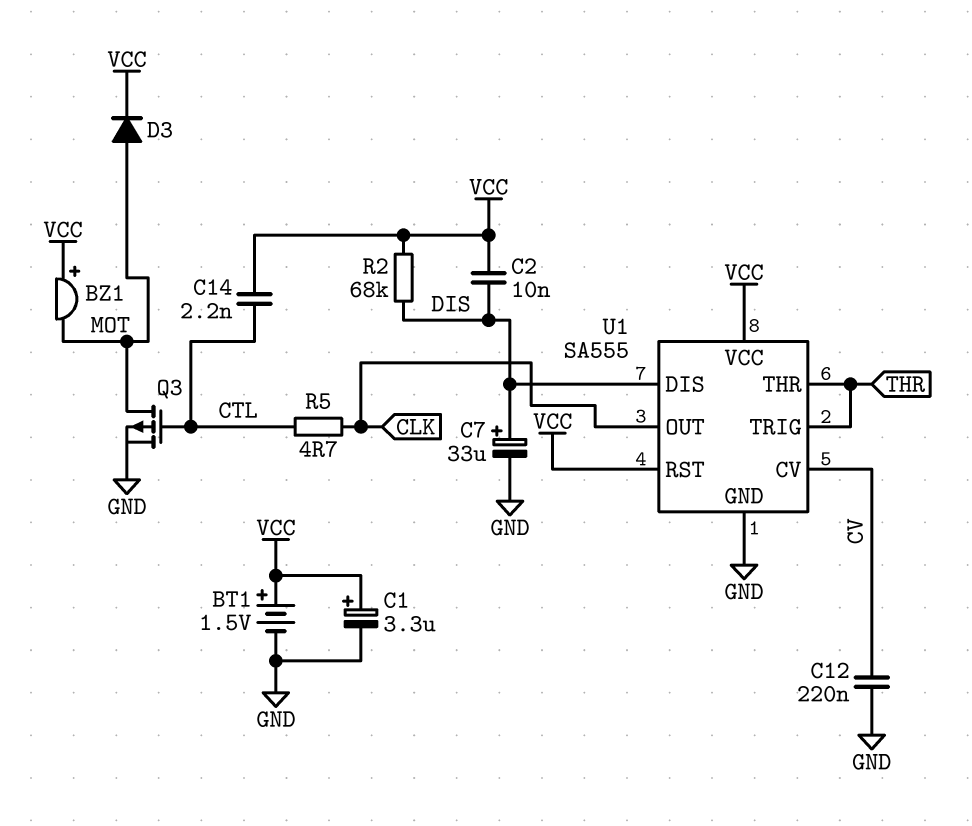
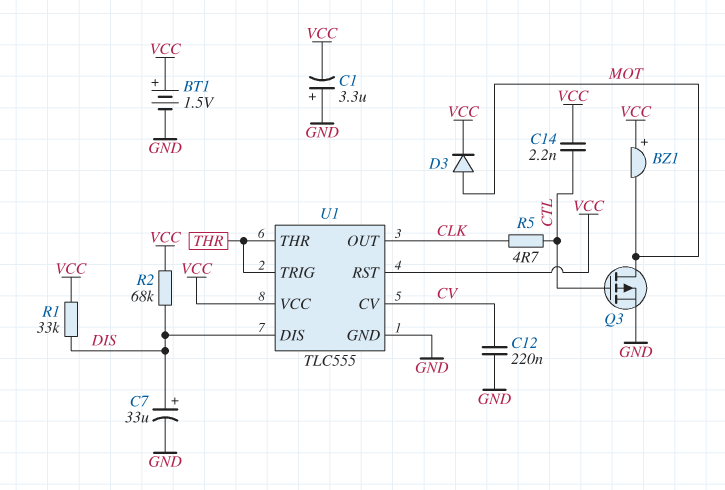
C1: 3.3uF (plus VCC, minus GND) -> 3.3uF (plus GND, minus VCC)
C2: 10nF (DIS, VCC) -> none
R1: none -> 33k (DIS, VCC)
U1: SA555 -> TLC555

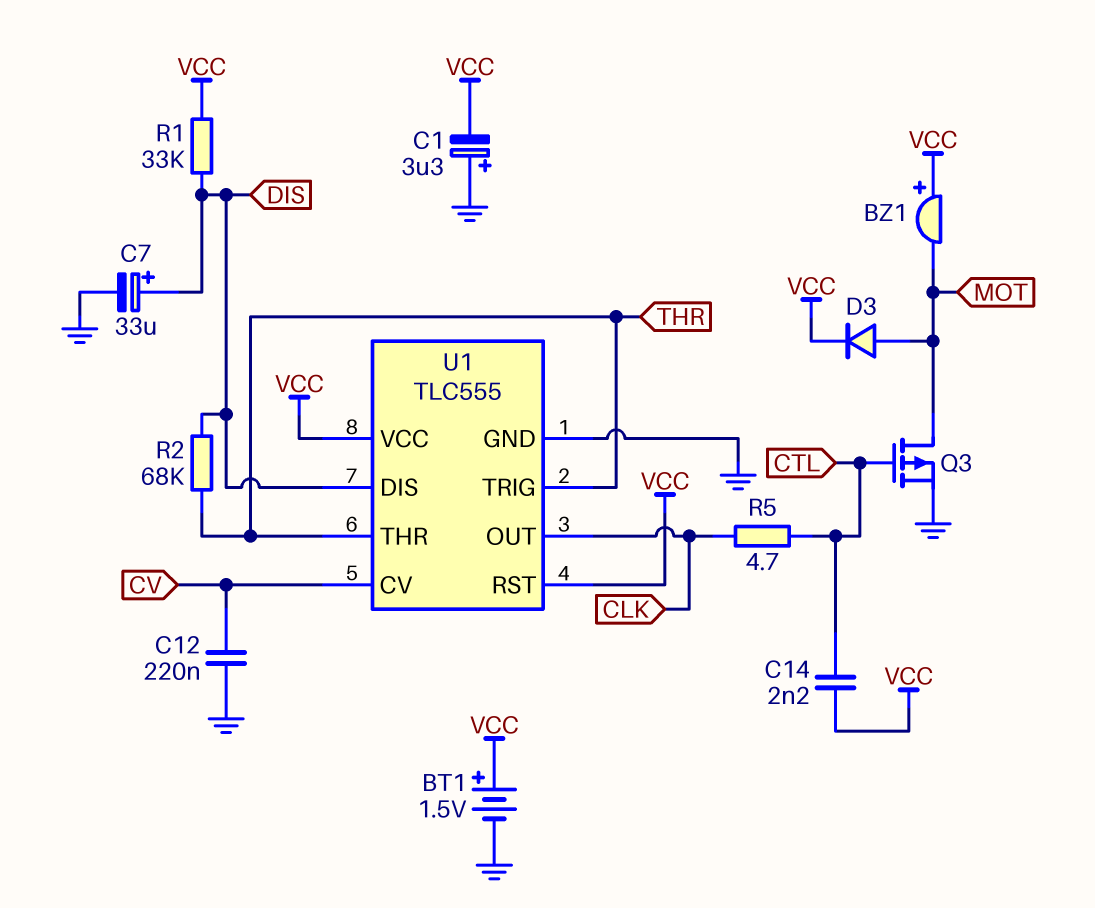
R2: 68k (DIS, VCC) -> 68k (DIS, THR)

